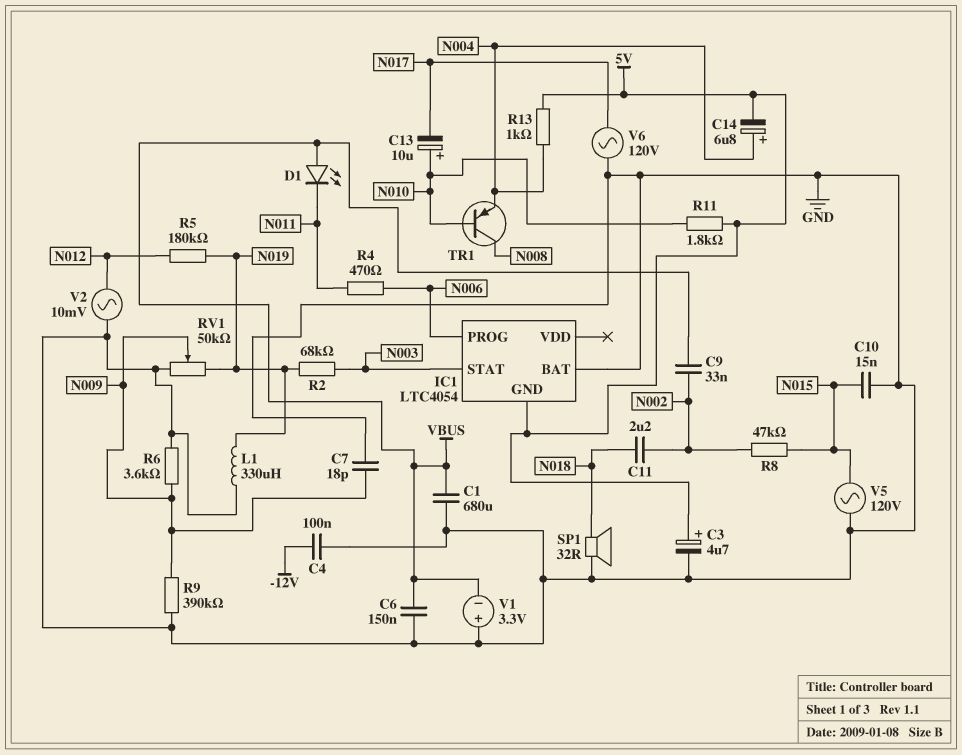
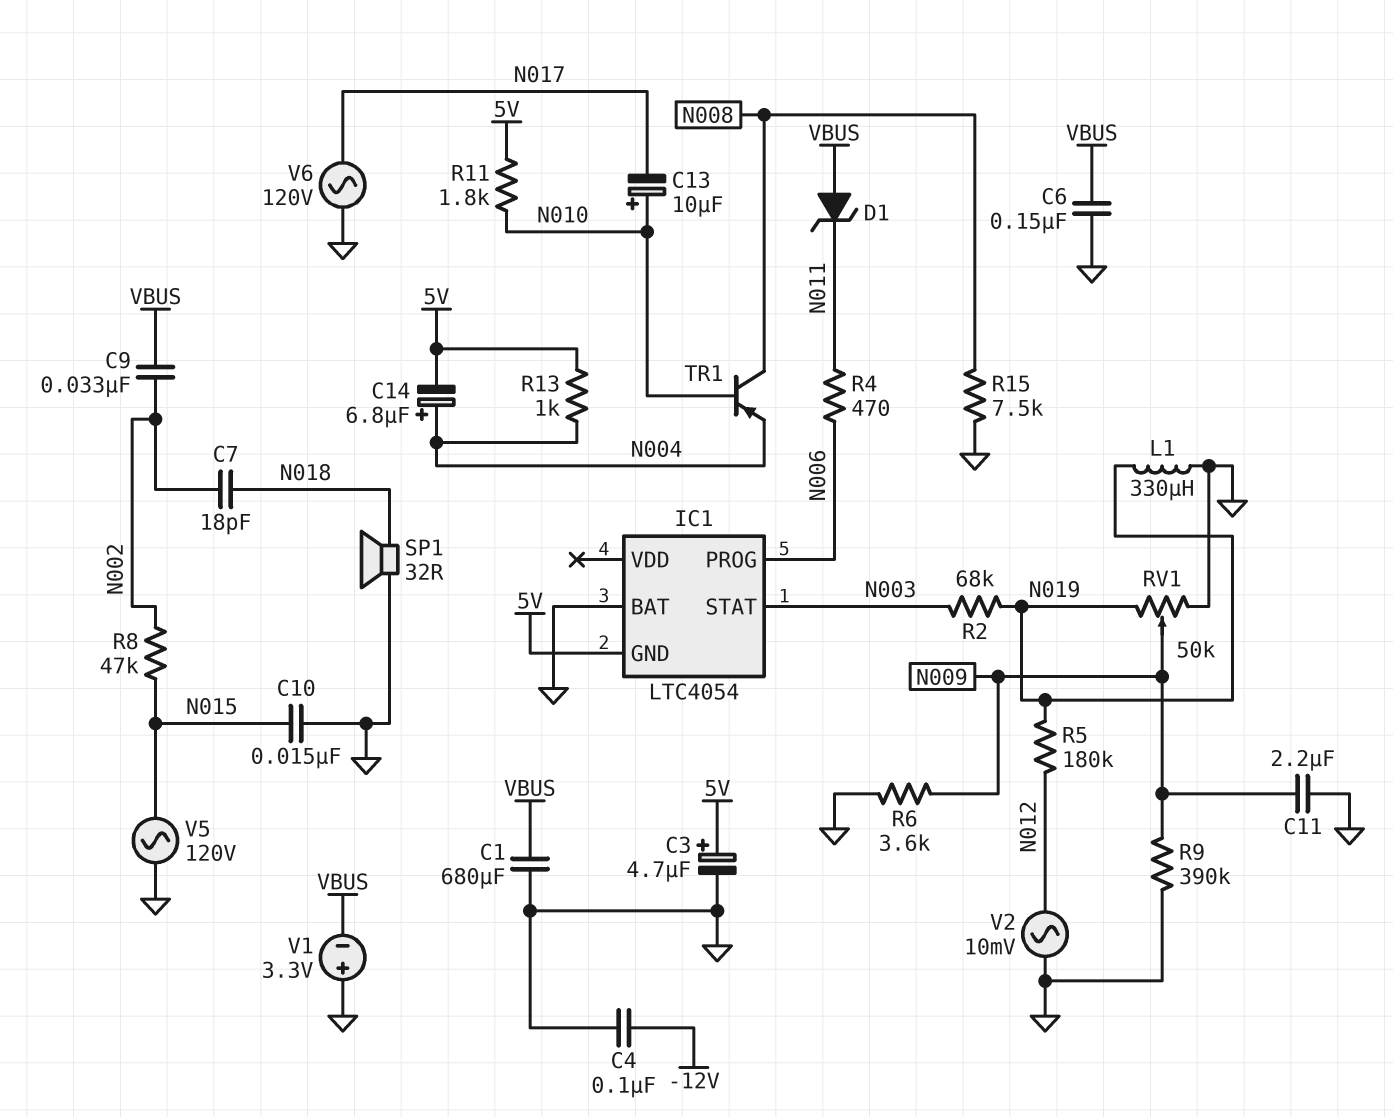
C7: 18pF (GND, N009) -> 18pF (N002, N018)
C11: 2.2uF (N002, N018) -> 2.2uF (GND, N009)
D1: LED (A VBUS, K N011) -> zener (A VBUS, K N011)
R15: none -> 7.5k (GND, N008)

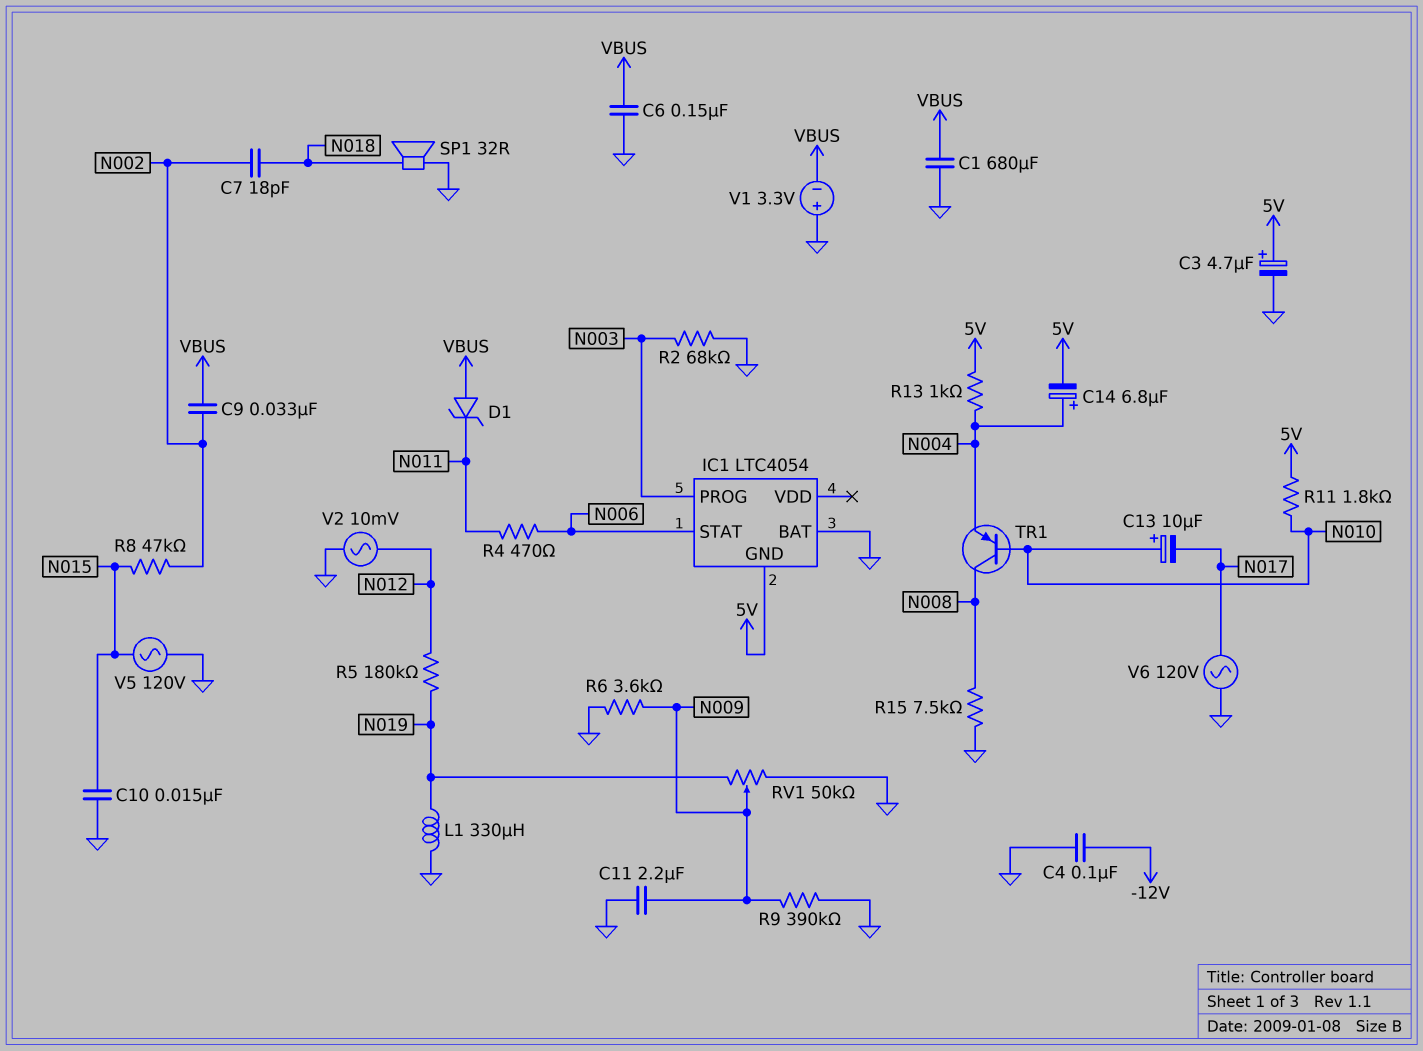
IC1 pin PROG: N006 -> N003
IC1 pin STAT: N003 -> N006
R2: 68k (N003, N019) -> 68k (GND, N003)

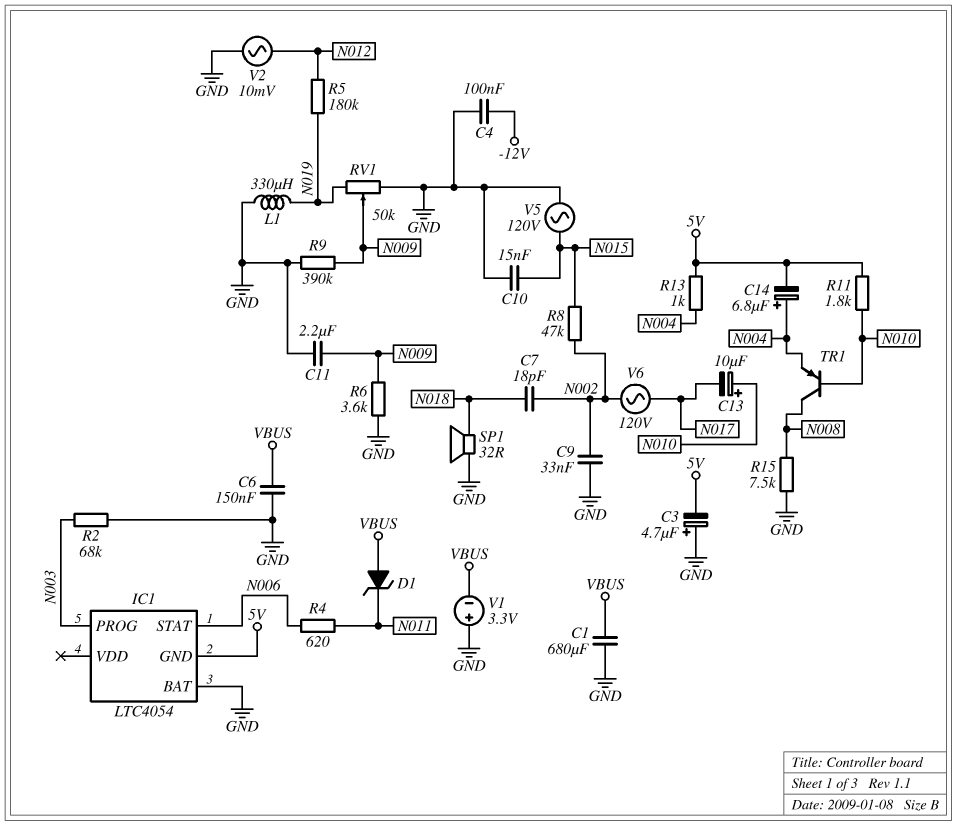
C3: 4.7uF (plus 5V, minus GND) -> 4.7uF (plus GND, minus 5V)
C9: 33nF (N002, VBUS) -> 33nF (GND, N002)
R4: 470 (N006, N011) -> 620 (N006, N011)
V6: AC 120V (GND, N017) -> AC 120V (N002, N017)

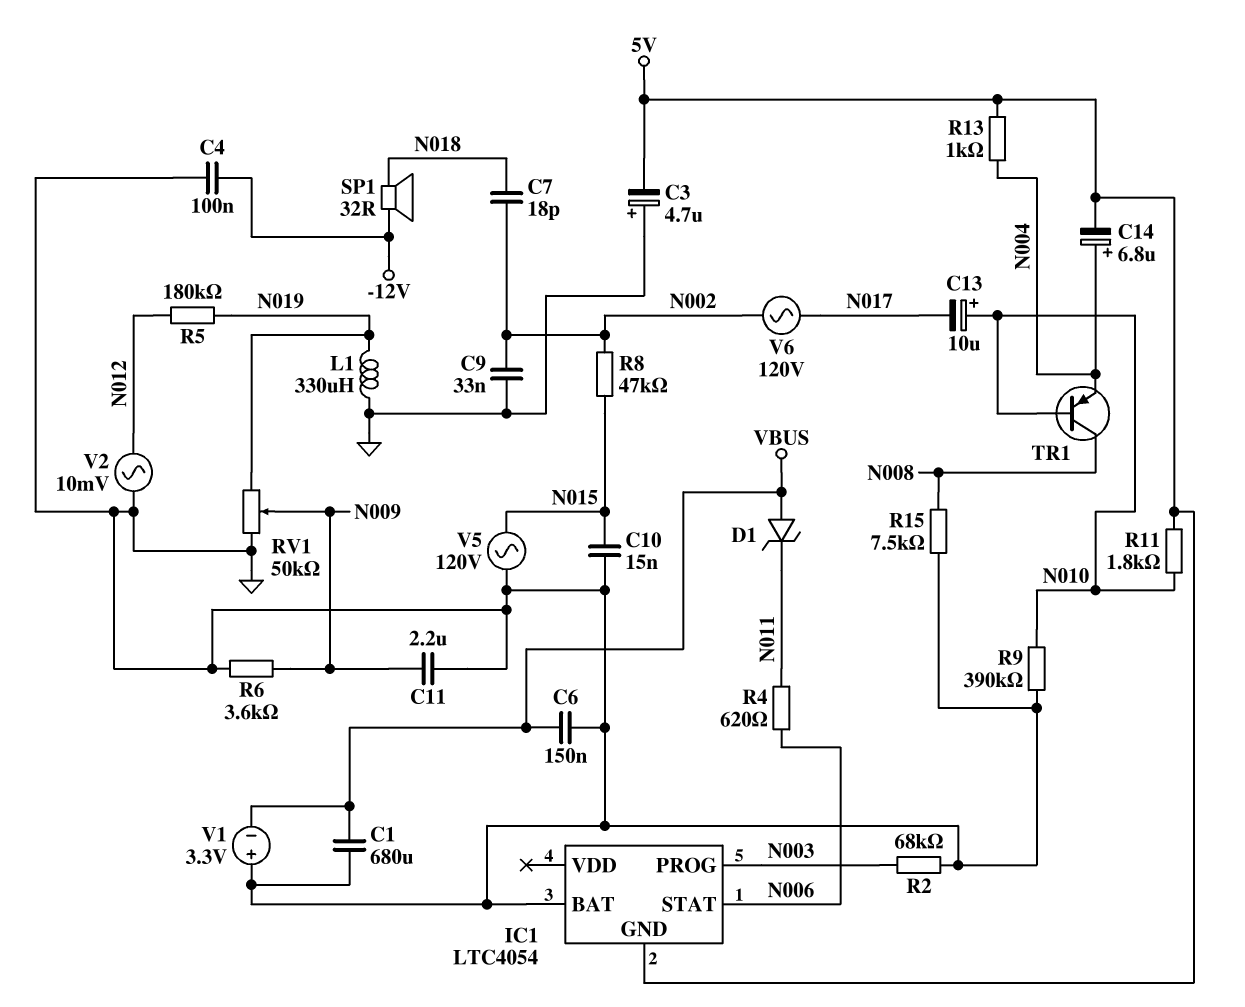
R9: 390k (GND, N009) -> 390k (GND, N010)
SP1: speaker 32R (GND, N018) -> speaker 32R (-12V, N018)

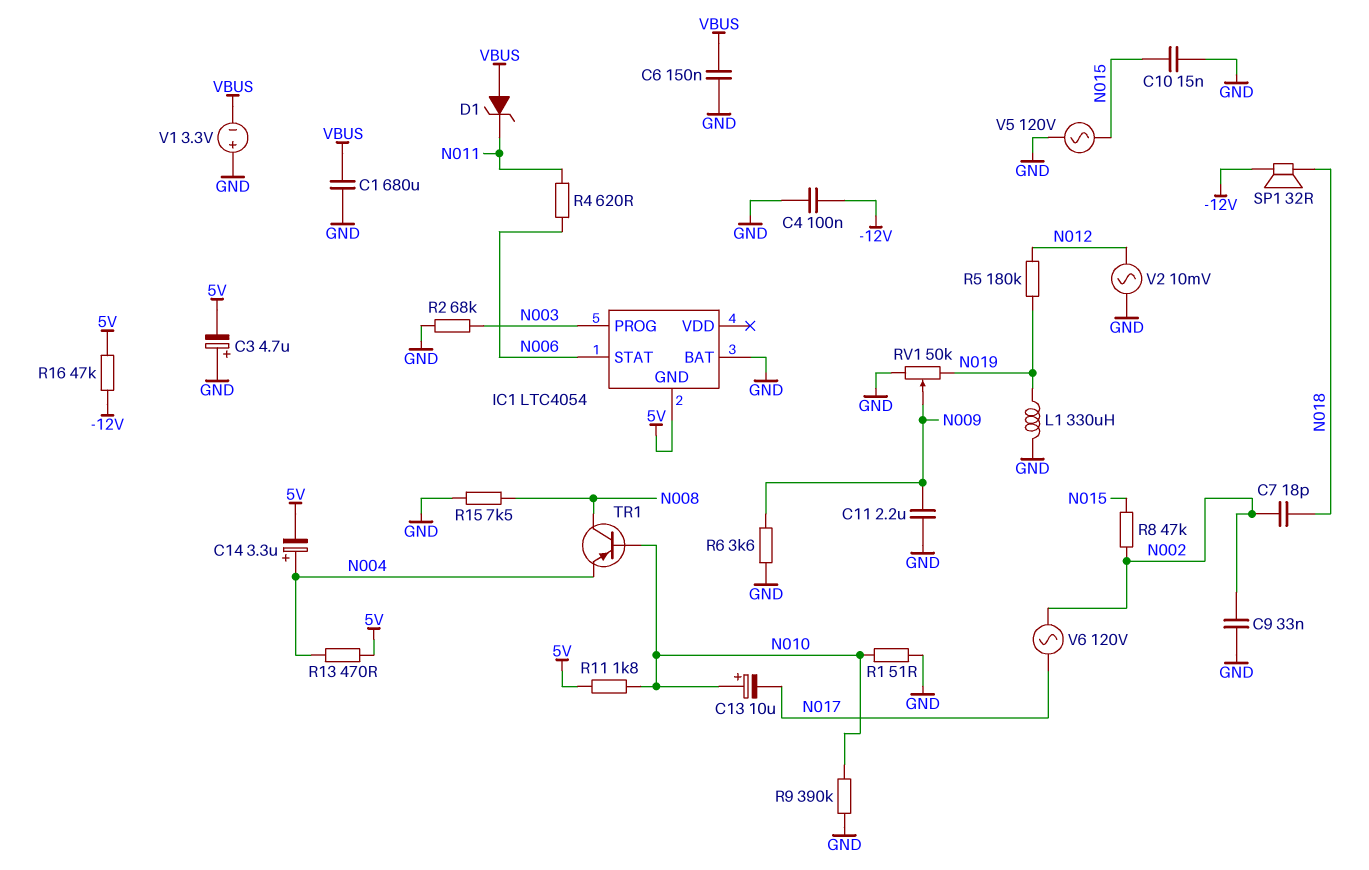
C14: 6.8uF (plus N004, minus 5V) -> 3.3uF (plus N004, minus 5V)
R1: none -> 51 (GND, N010)
R13: 1k (5V, N004) -> 470 (5V, N004)
R16: none -> 47k (-12V, 5V)

